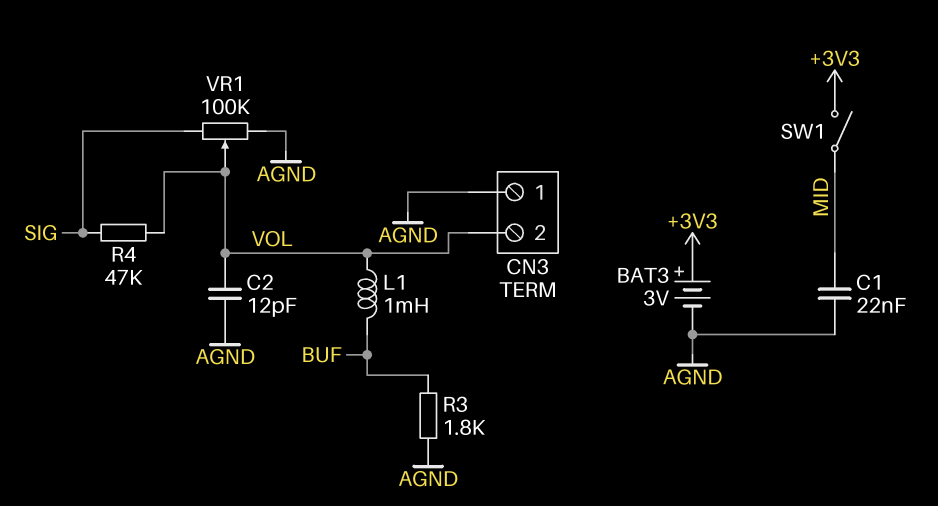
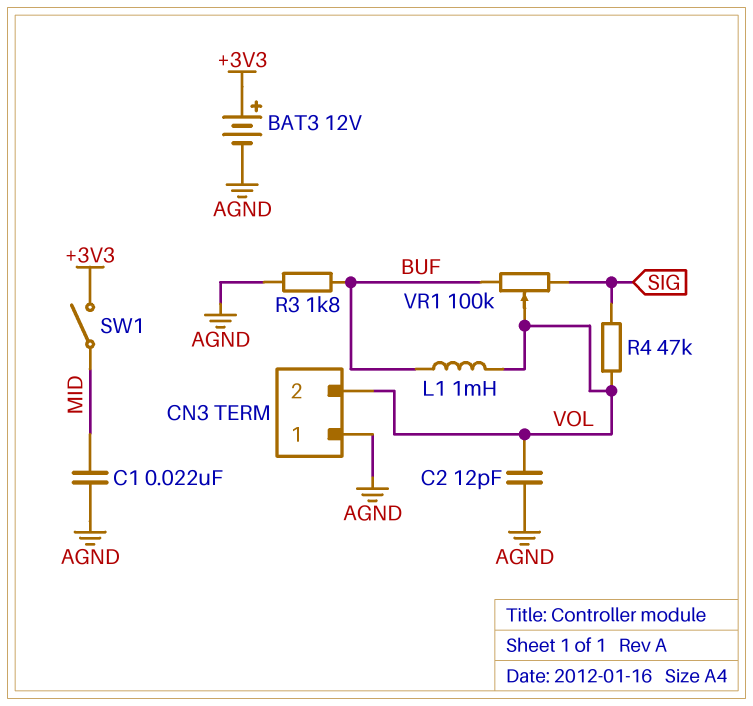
BAT3: 3V (plus +3V3, minus AGND) -> 12V (plus +3V3, minus AGND)
VR1: 100k (AGND, SIG, wiper VOL) -> 100k (BUF, SIG, wiper VOL)

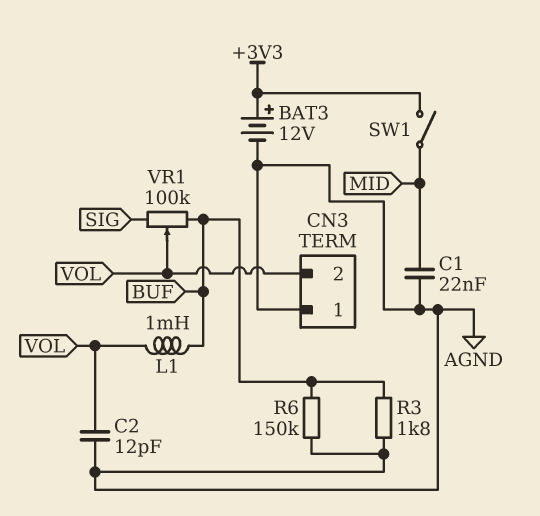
R4: 47k (SIG, VOL) -> none
R6: none -> 150k (AGND, BUF)

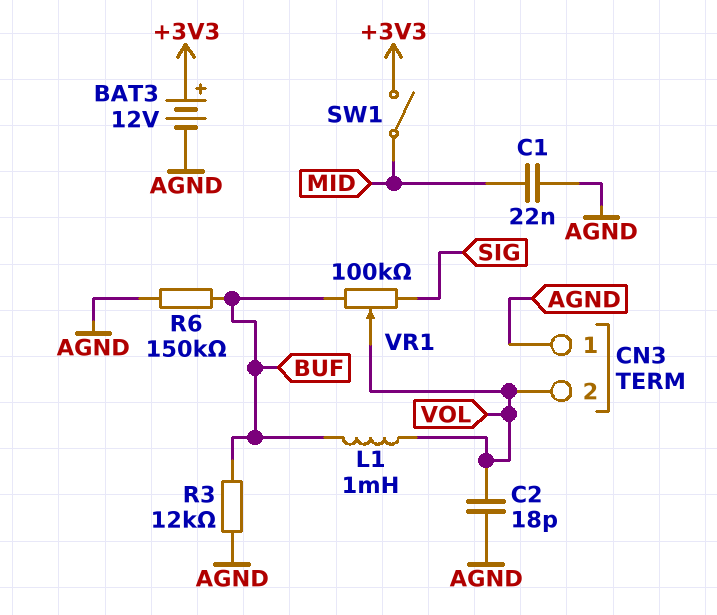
C2: 12pF (AGND, VOL) -> 18pF (AGND, VOL)
R3: 1.8k (AGND, BUF) -> 12k (AGND, BUF)

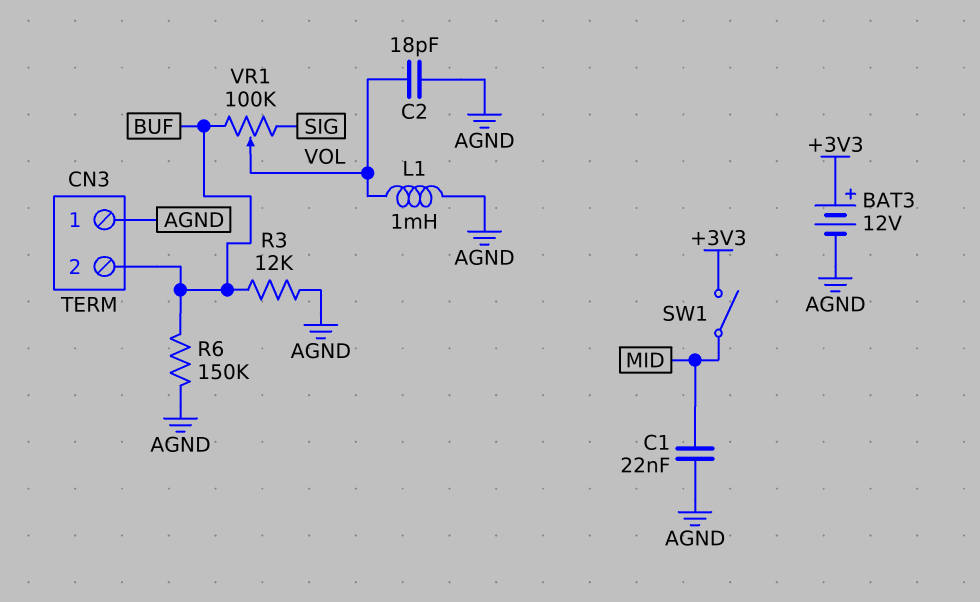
CN3 pin 2: VOL -> BUF
L1: 1mH (BUF, VOL) -> 1mH (AGND, VOL)

